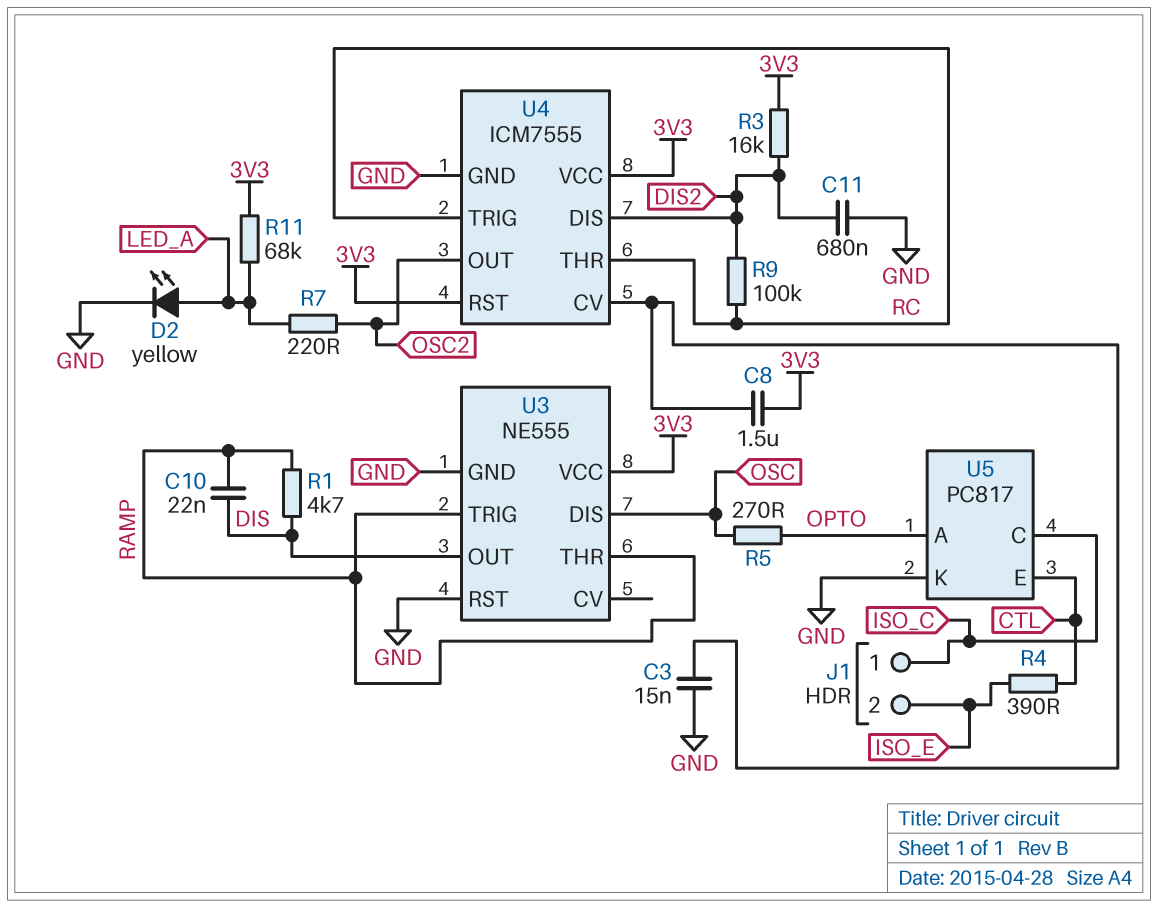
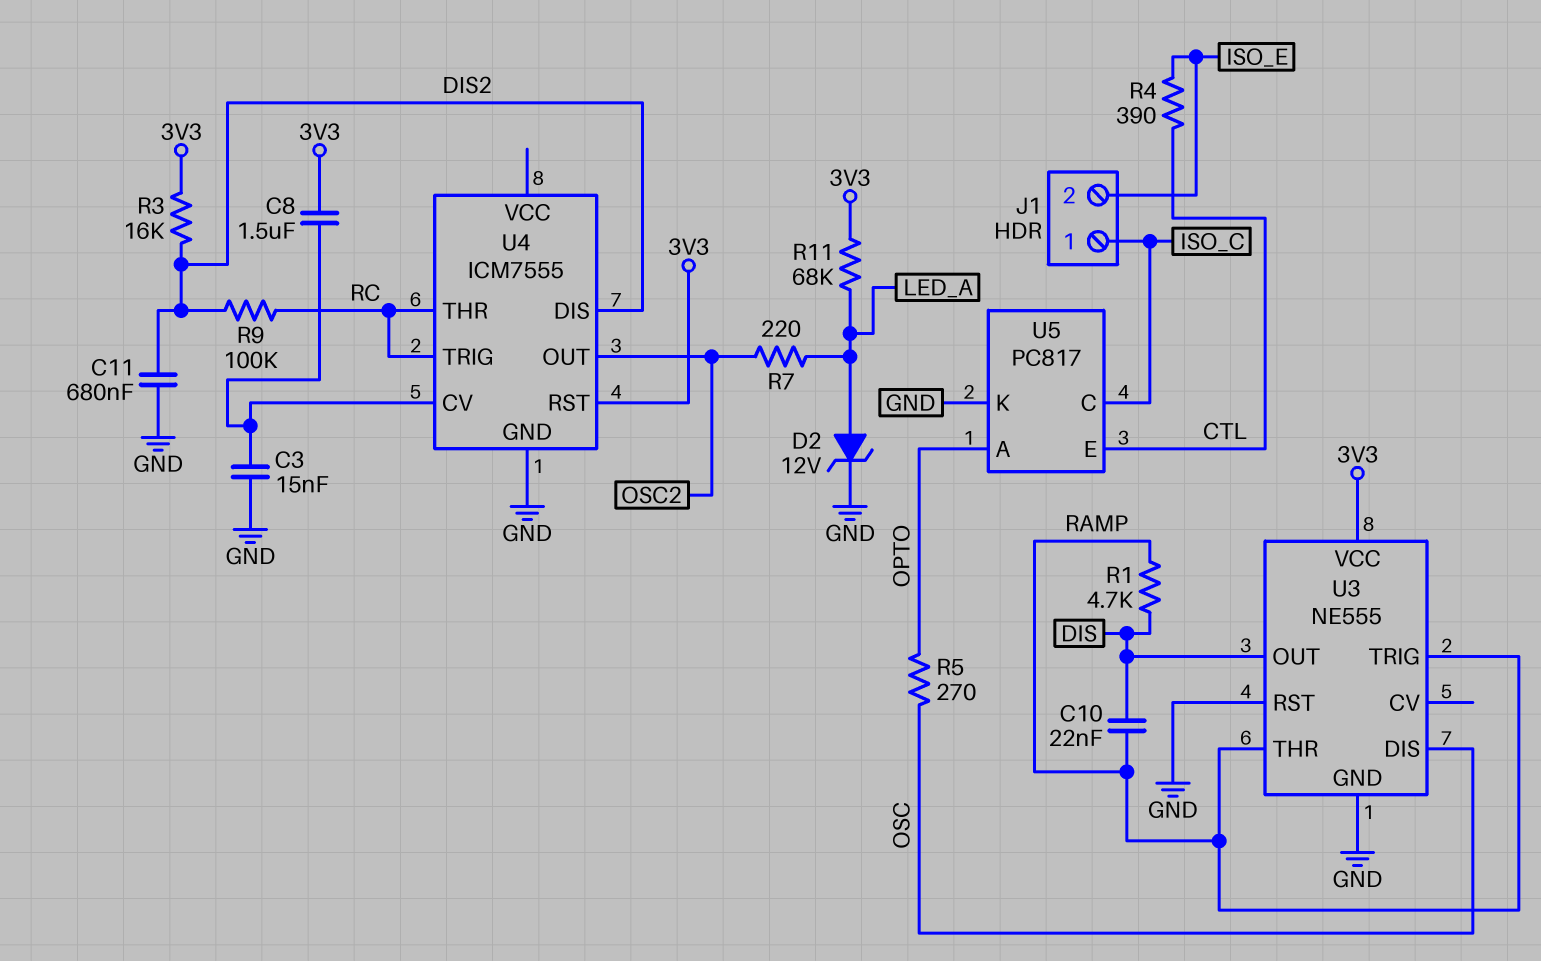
D2: LED yellow (A LED_A, K GND) -> zener 12V (A LED_A, K GND)
U4 pin VCC: 3V3 -> none

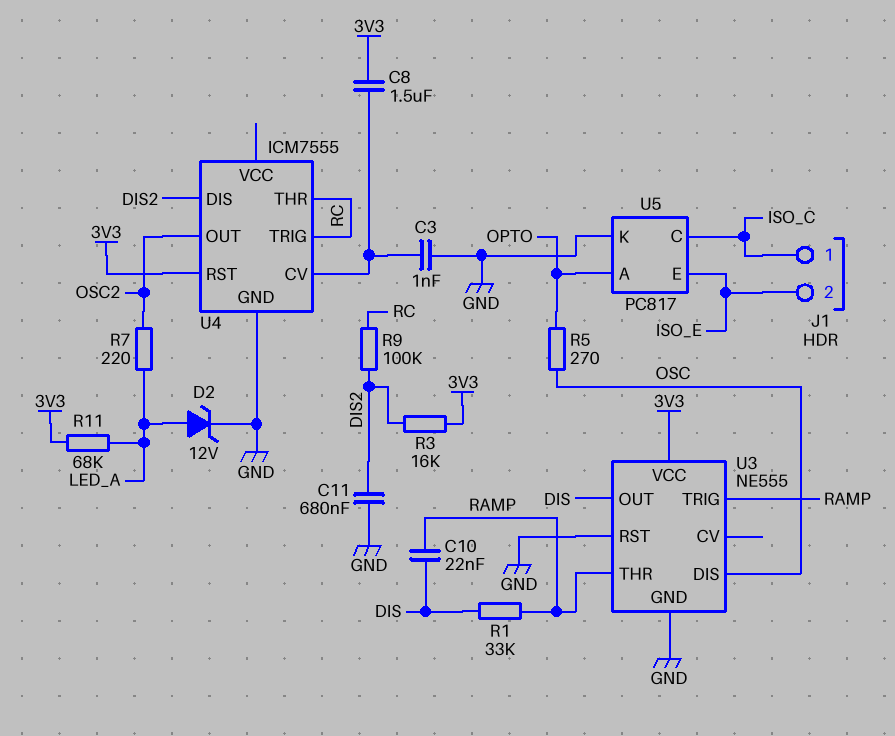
C3: 15nF (GND, U4/CV) -> 1nF (GND, U4/CV)
R1: 4.7k (DIS, RAMP) -> 33k (DIS, RAMP)
R4: 390 (CTL, ISO_E) -> none
U5 pin E: CTL -> ISO_E

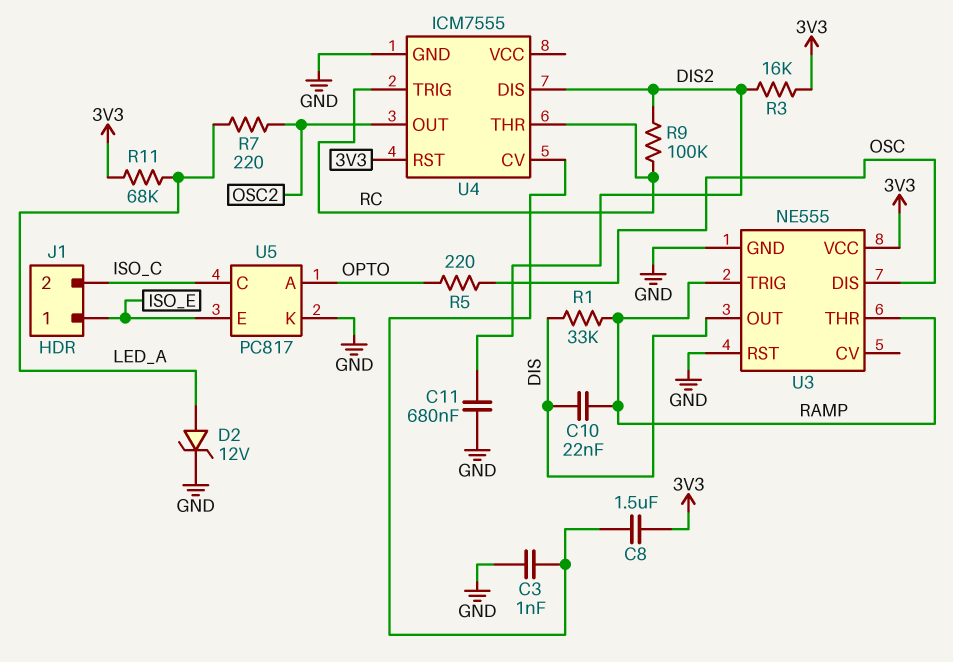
J1 pin 1: ISO_C -> ISO_E
J1 pin 2: ISO_E -> ISO_C
R5: 270 (OPTO, OSC) -> 220 (OPTO, OSC)

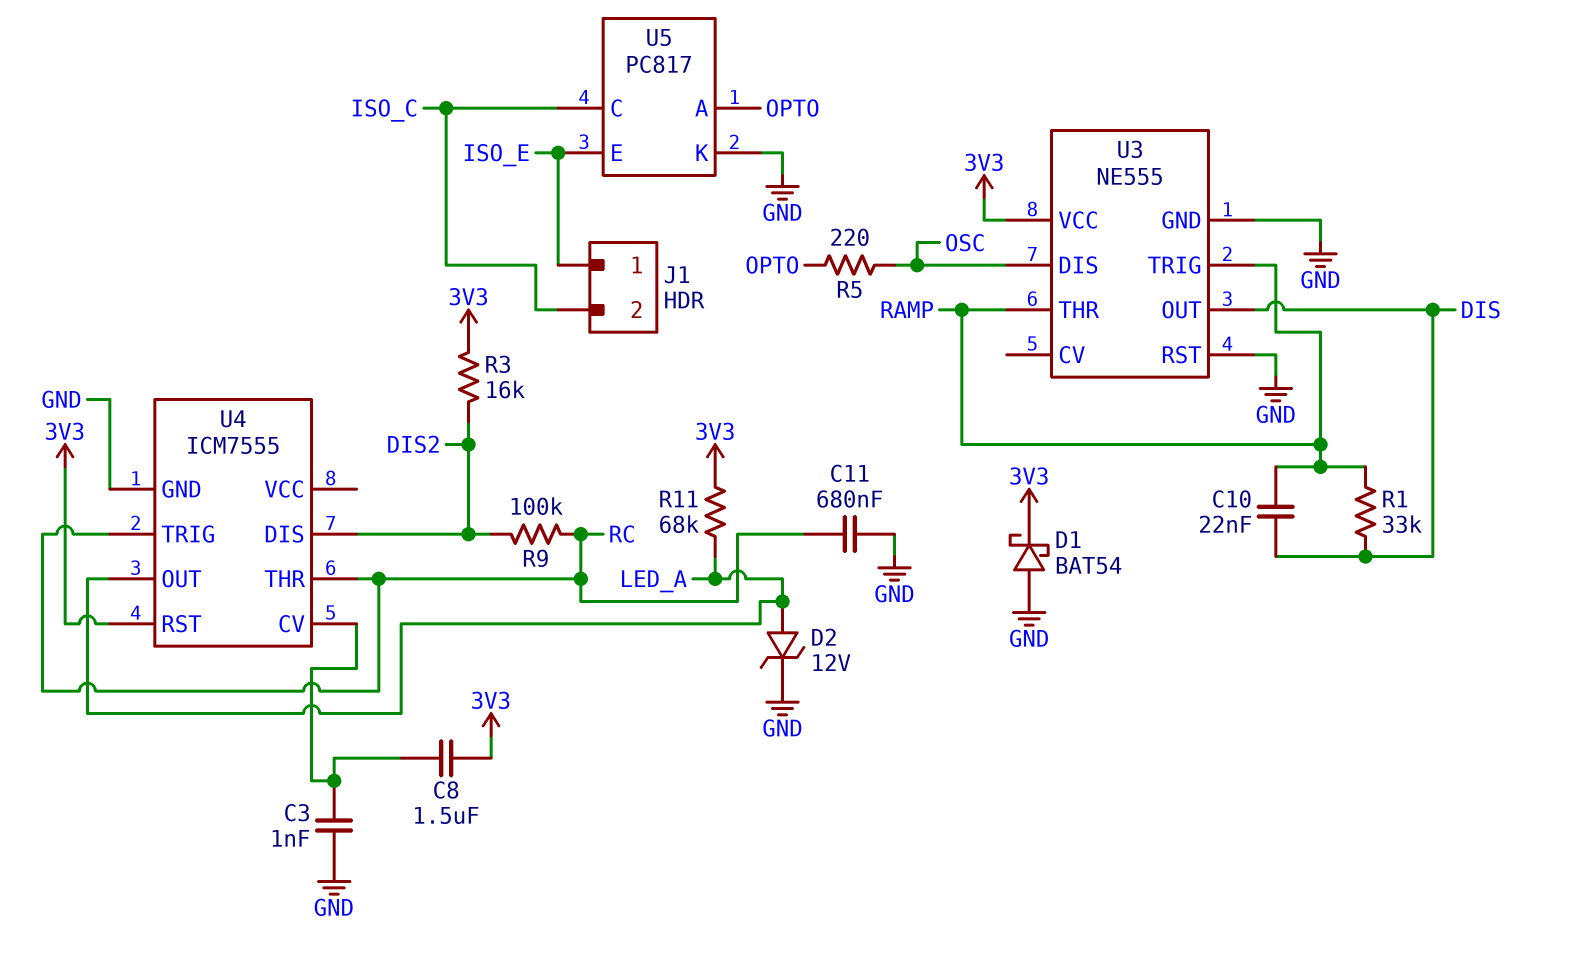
C11: 680nF (DIS2, GND) -> 680nF (GND, RC)
D1: none -> schottky BAT54 (A GND, K 3V3)
R7: 220 (LED_A, OSC2) -> none
U4 pin OUT: OSC2 -> LED_A

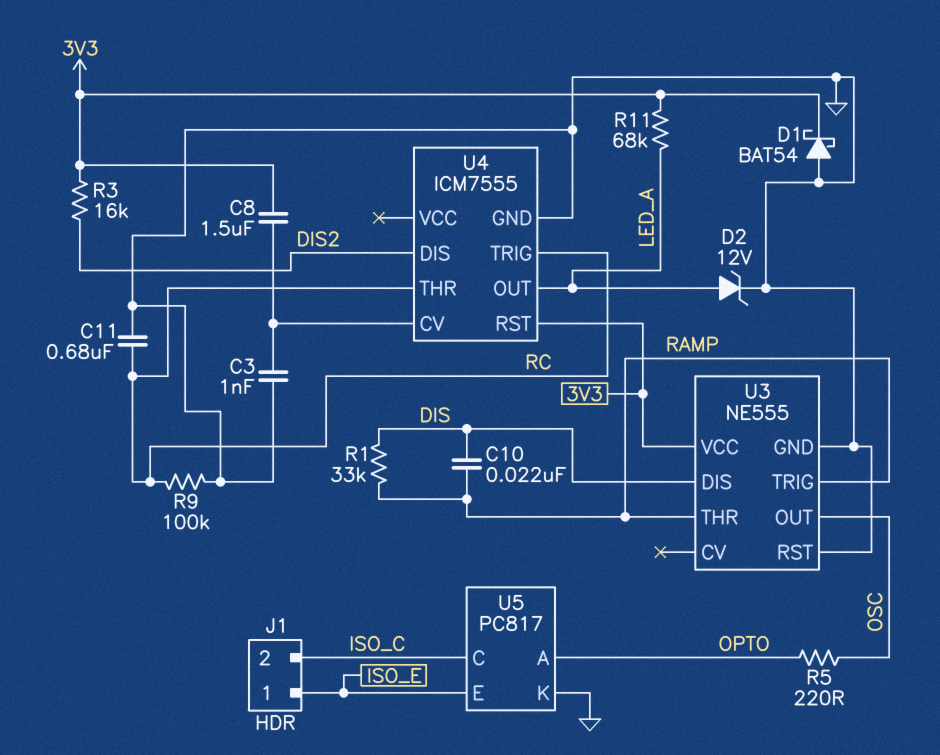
R9: 100k (DIS2, RC) -> 100k (GND, RC)
U3 pin DIS: OSC -> DIS
U3 pin OUT: DIS -> OSC

